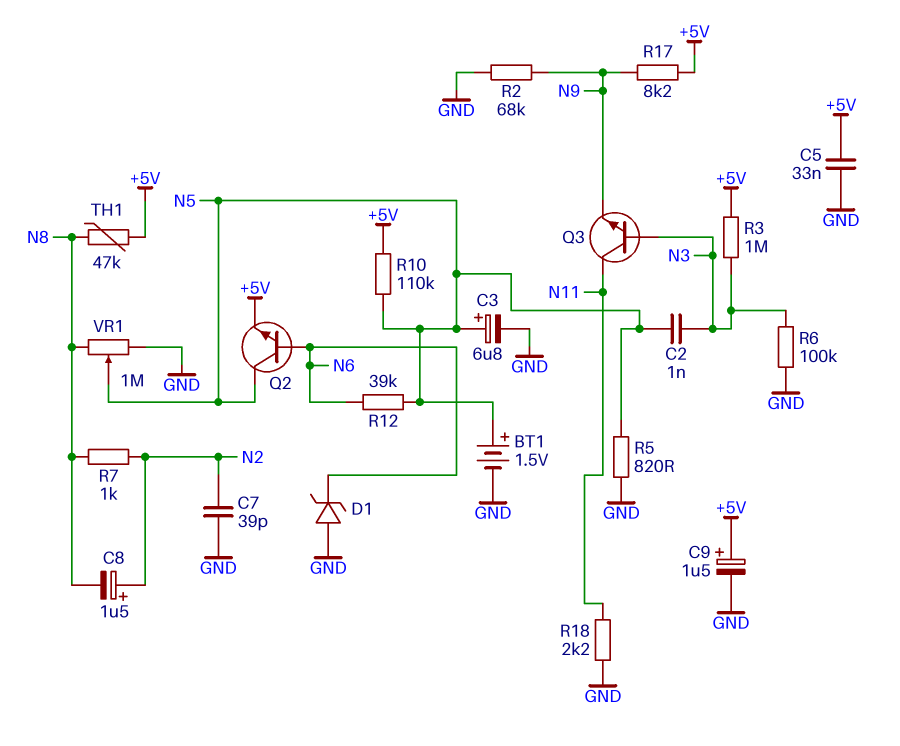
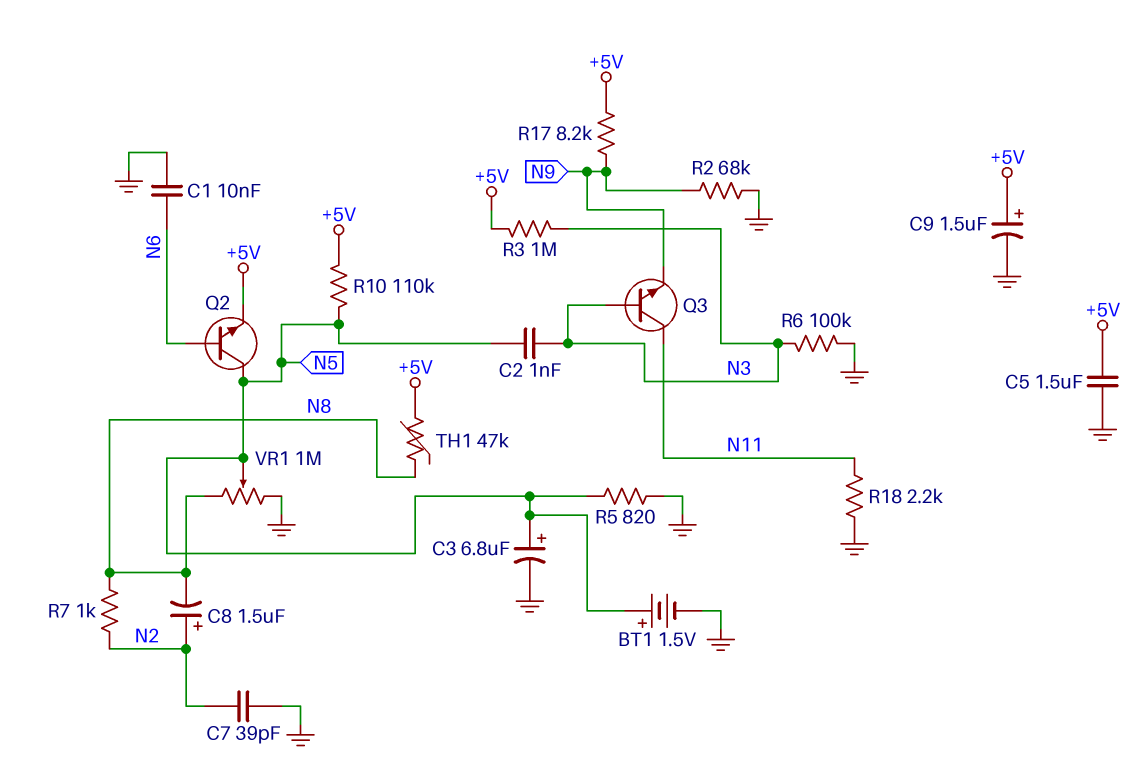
C1: none -> 10nF (GND, N6)
C5: 33nF (+5V, GND) -> 1.5uF (+5V, GND)
D1: zener (A GND, K N6) -> none
R12: 39k (N5, N6) -> none

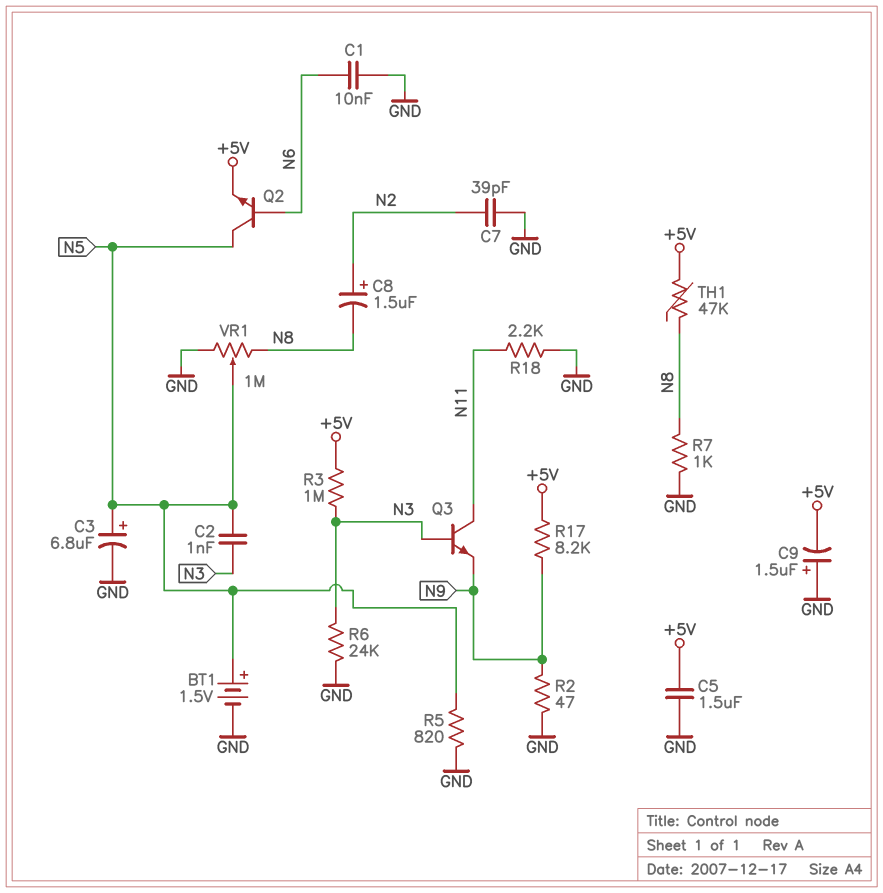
C9: 1.5uF (plus +5V, minus GND) -> 1.5uF (plus GND, minus +5V)
R2: 68k (GND, N9) -> 47 (GND, N9)
R6: 100k (GND, N3) -> 24k (GND, N3)
R7: 1k (N2, N8) -> 1k (GND, N8)
R10: 110k (+5V, N5) -> none

